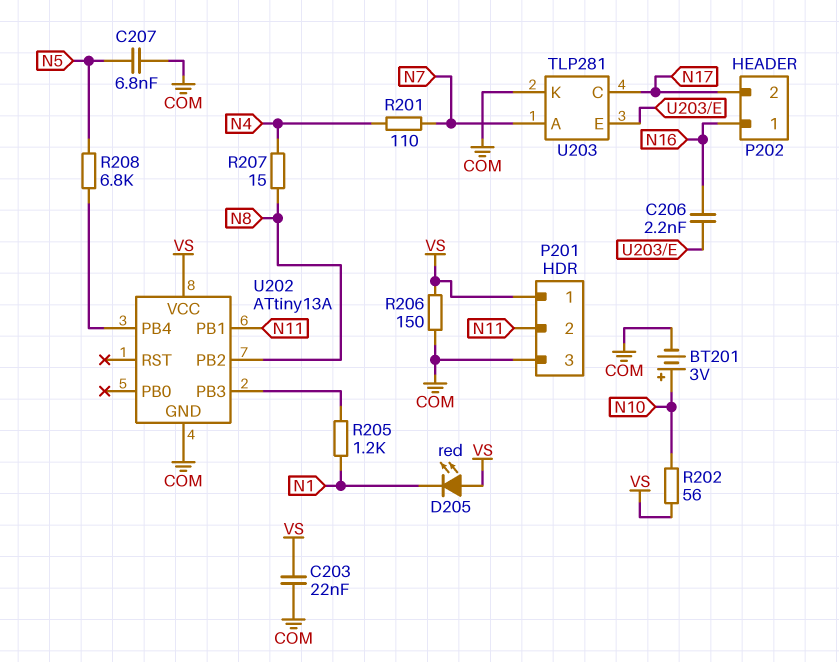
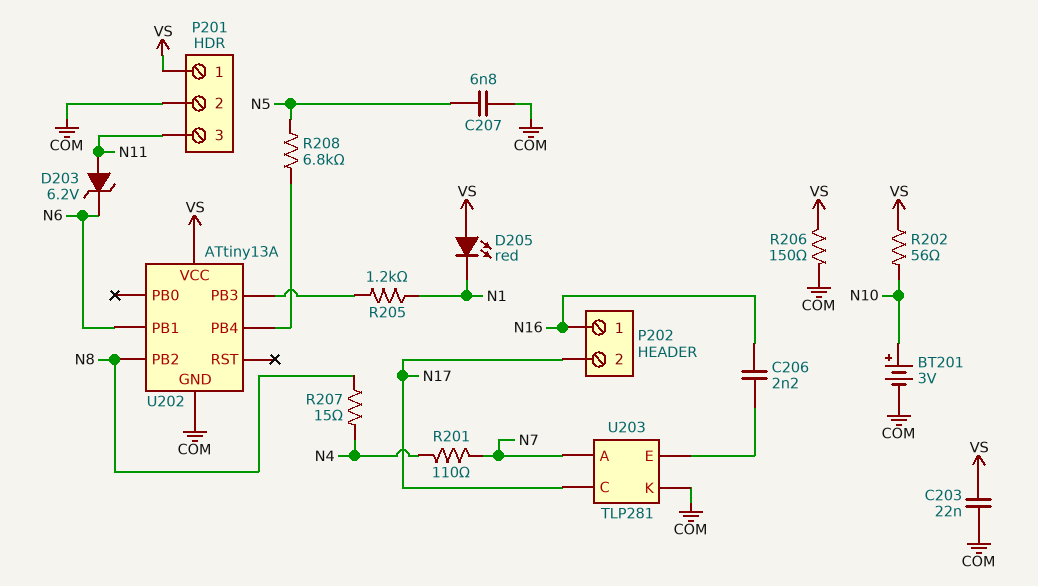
D203: none -> zener 6.2V (A N11, K N6)
P201 pin 2: N11 -> COM
P201 pin 3: COM -> N11
U202 pin PB1: N11 -> N6

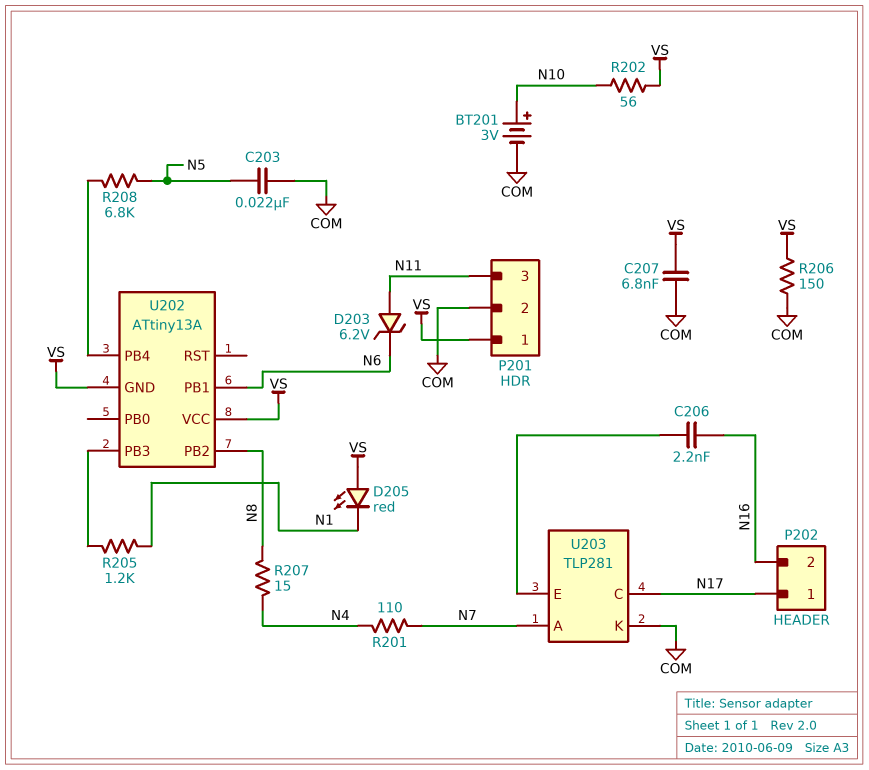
C203: 22nF (COM, VS) -> 22nF (COM, N5)
C207: 6.8nF (COM, N5) -> 6.8nF (COM, VS)
P202 pin 1: N16 -> N17
P202 pin 2: N17 -> N16
U202 pin GND: COM -> VS

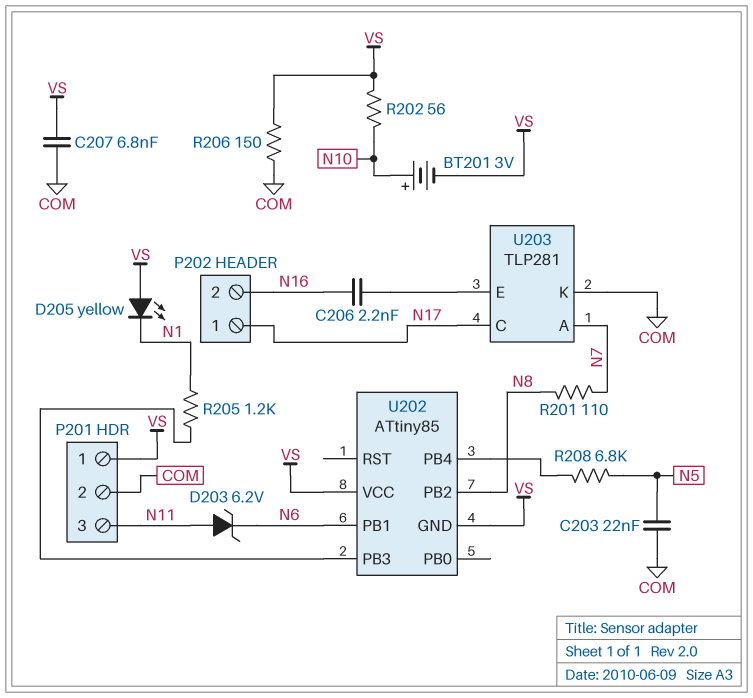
BT201: 3V (plus N10, minus COM) -> 3V (plus N10, minus VS)
D205: LED red (A VS, K N1) -> LED yellow (A VS, K N1)
R201: 110 (N4, N7) -> 110 (N7, N8)
R207: 15 (N4, N8) -> none
U202: ATtiny13A -> ATtiny85

